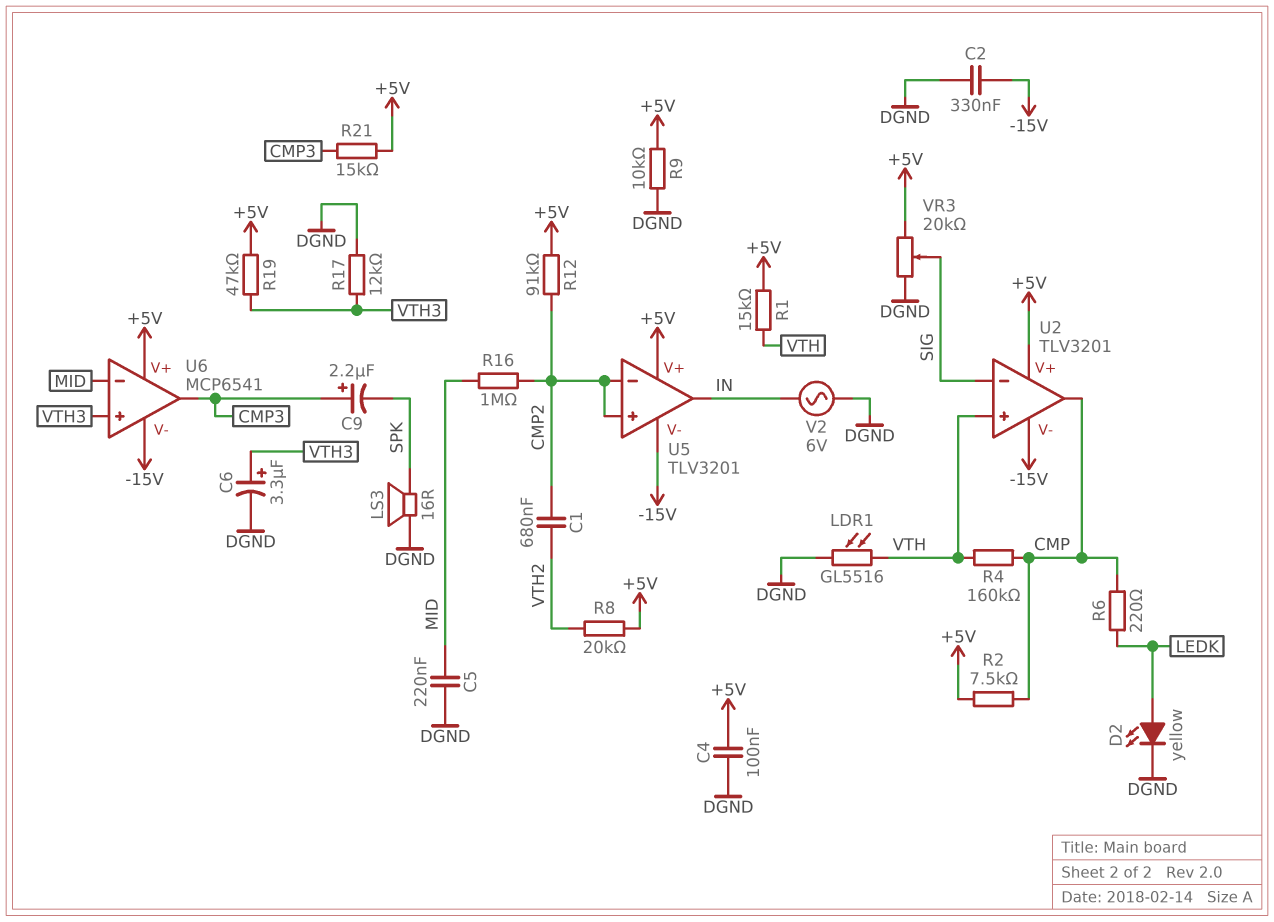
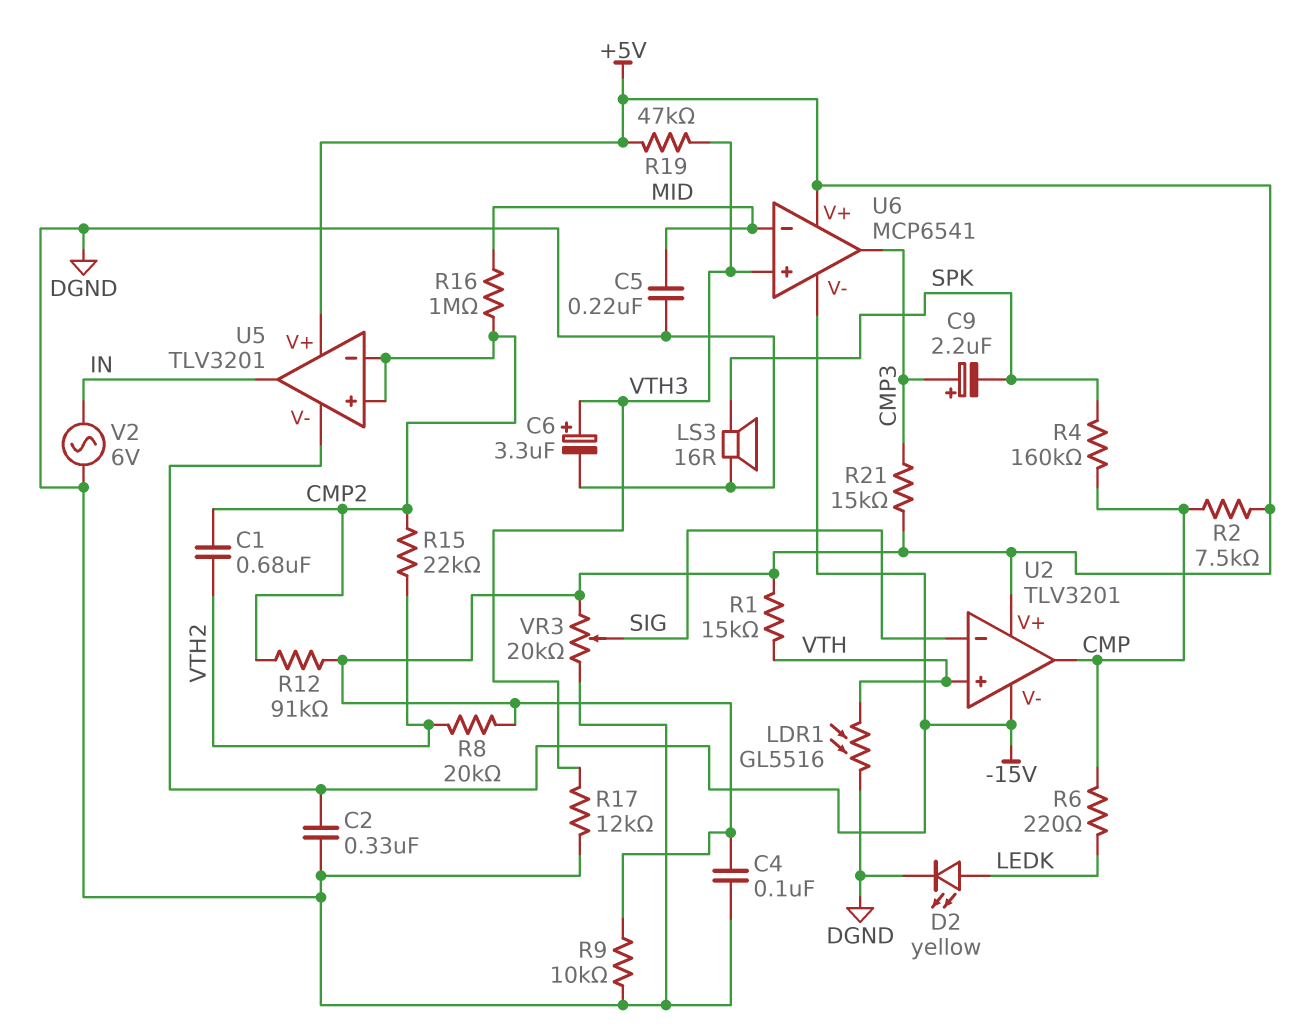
R4: 160k (CMP, VTH) -> 160k (CMP, SPK)
R15: none -> 22k (CMP2, VTH2)

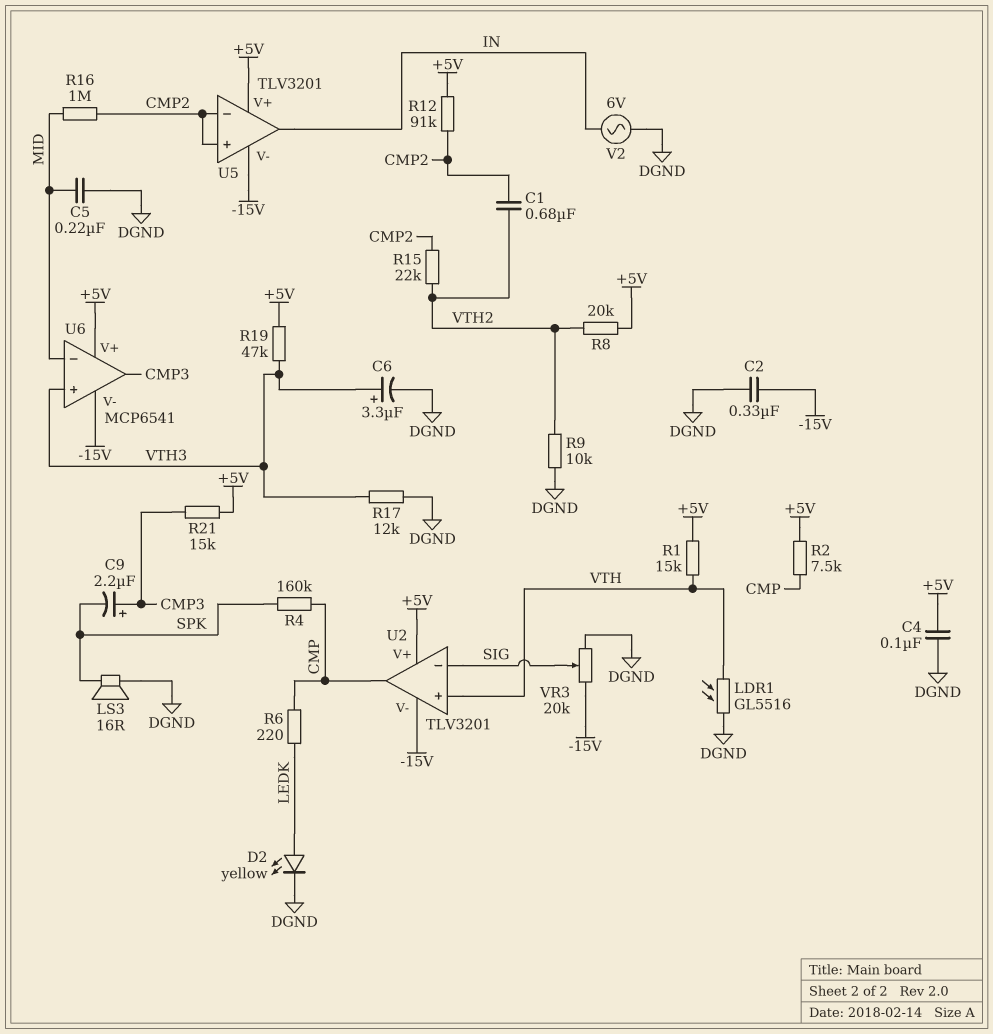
R9: 10k (+5V, DGND) -> 10k (DGND, VTH2)
VR3: 20k (+5V, DGND, wiper SIG) -> 20k (-15V, DGND, wiper SIG)

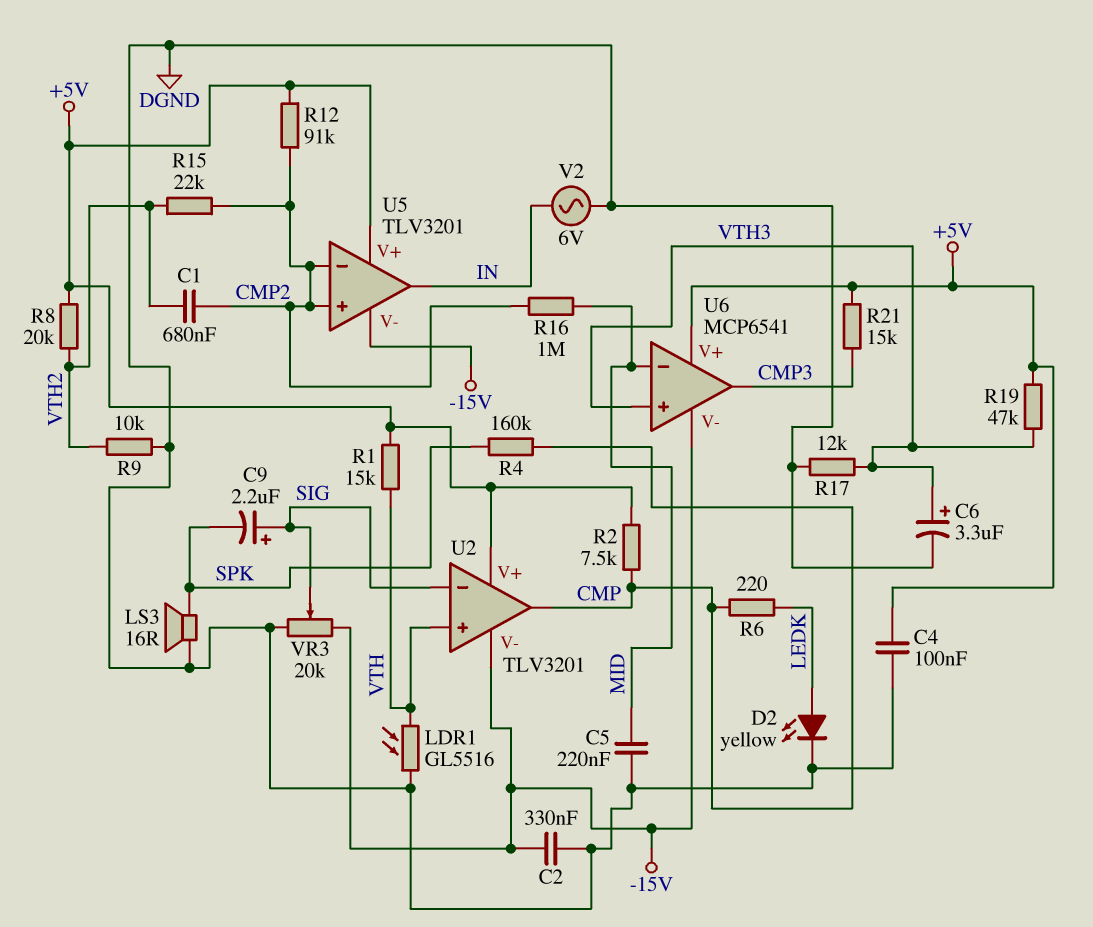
C9: 2.2uF (plus CMP3, minus SPK) -> 2.2uF (plus SIG, minus SPK)

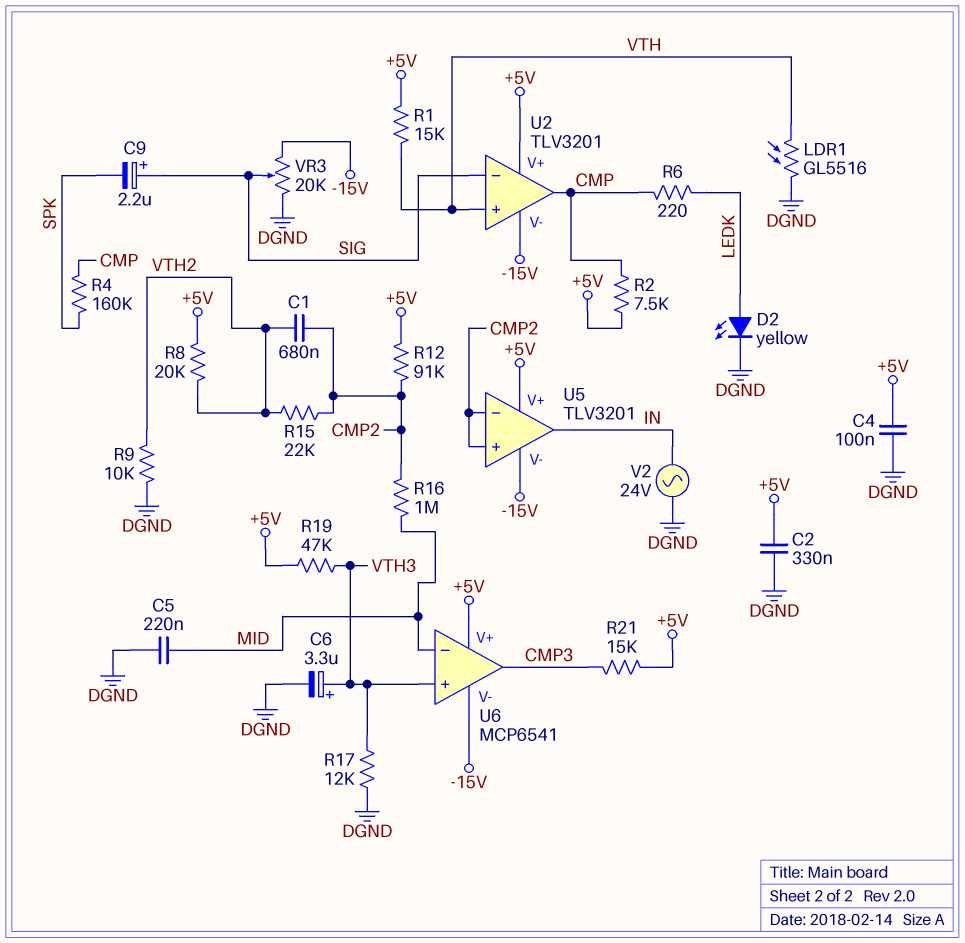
C2: 330nF (-15V, DGND) -> 330nF (+5V, DGND)
LS3: speaker 16R (DGND, SPK) -> none
V2: AC 6V (DGND, IN) -> AC 24V (DGND, IN)

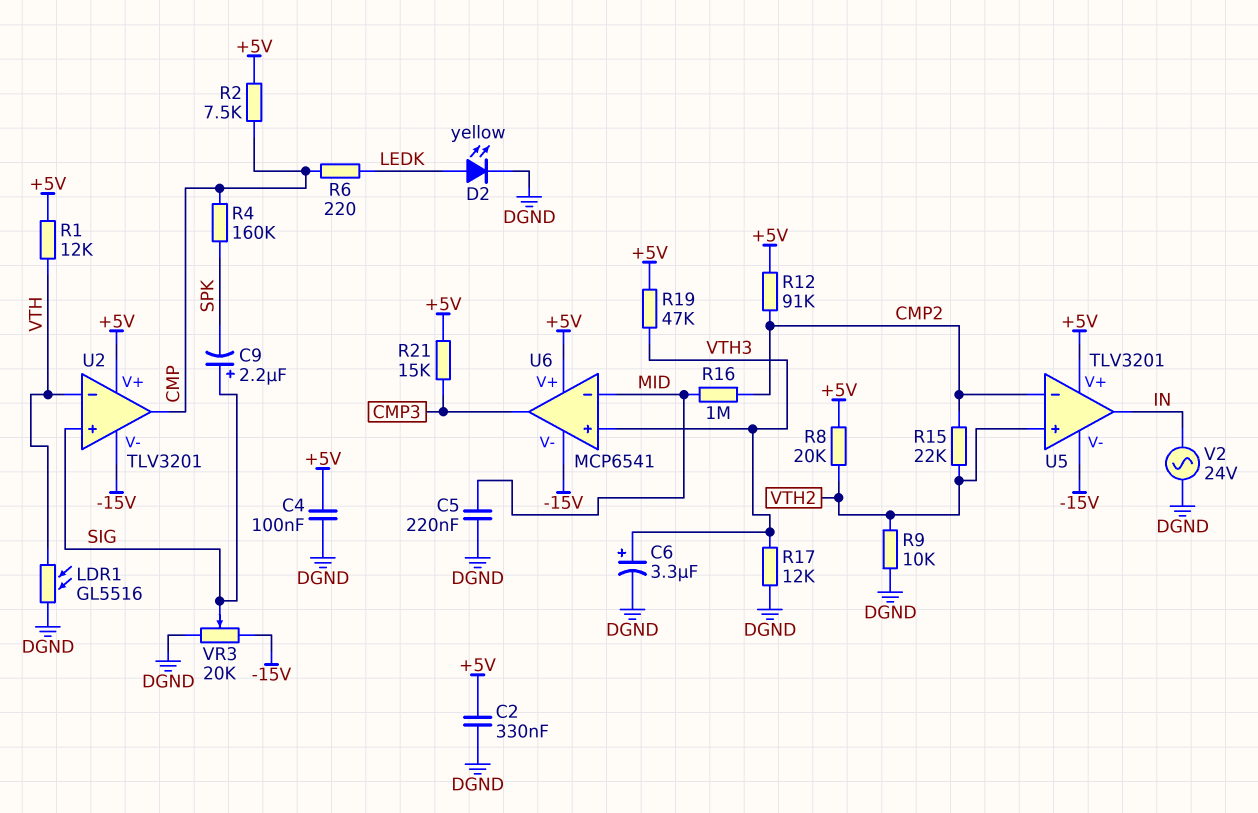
C1: 680nF (CMP2, VTH2) -> none
R1: 15k (+5V, VTH) -> 12k (+5V, VTH)
U2 pin in+: VTH -> SIG
U2 pin in-: SIG -> VTH
U5 pin in+: CMP2 -> VTH2

